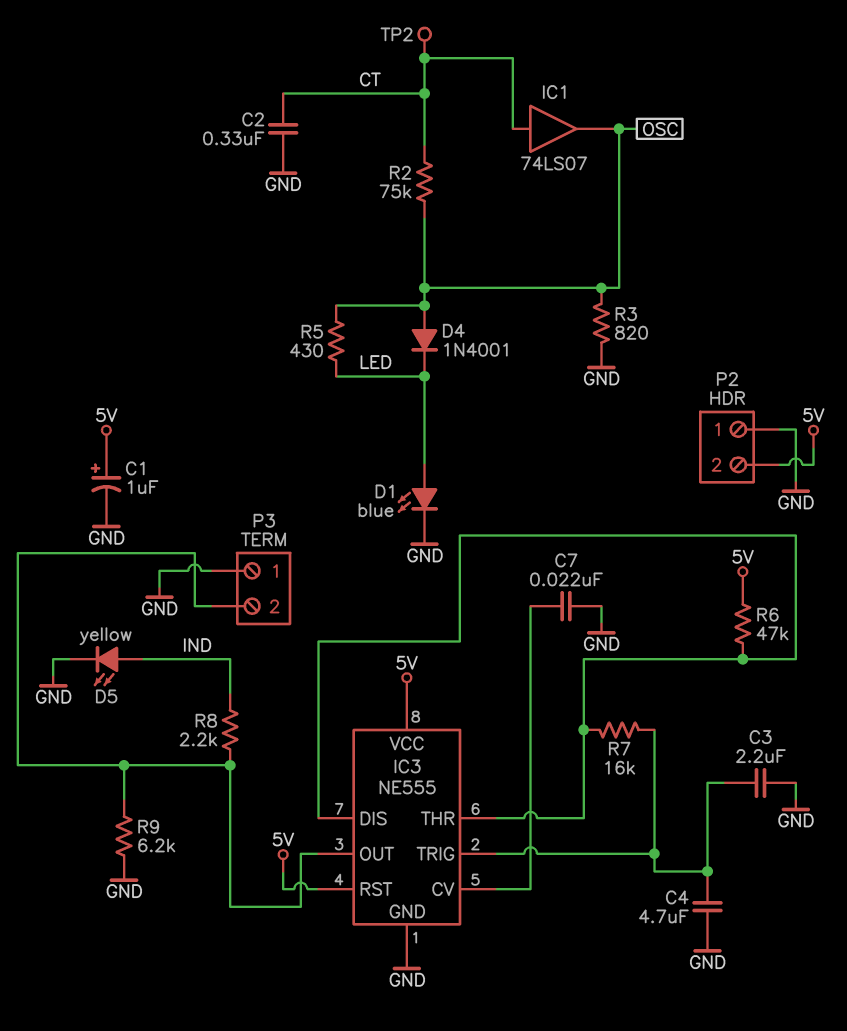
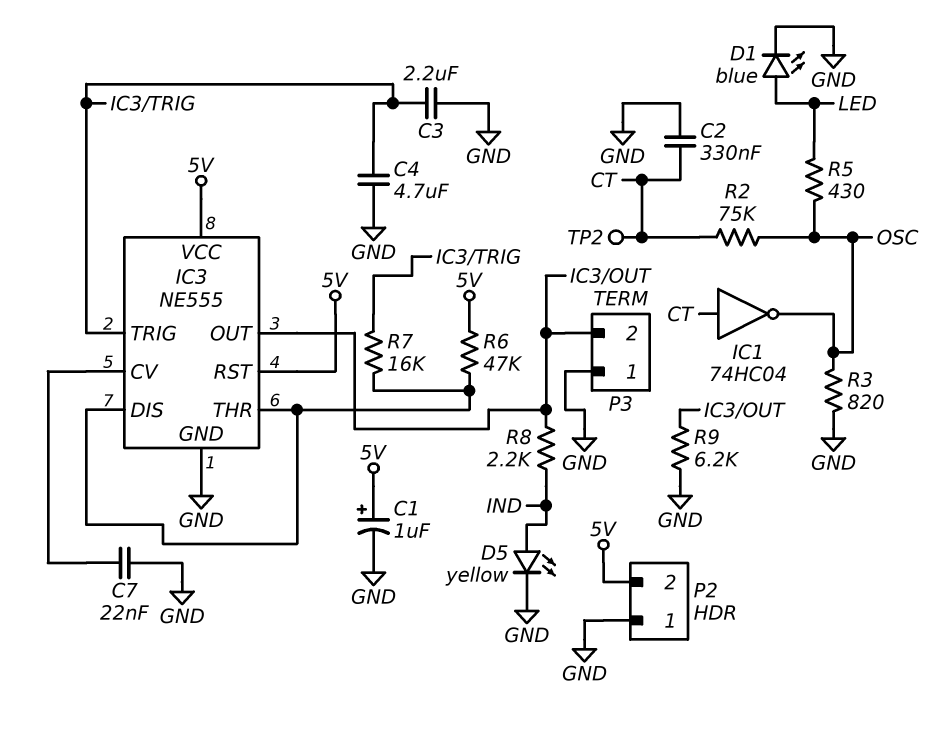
D4: diode 1N4001 (A OSC, K LED) -> none
IC1: buffer 74LS07 (in CT, out OSC) -> NOT 74HC04 (in CT, out OSC)

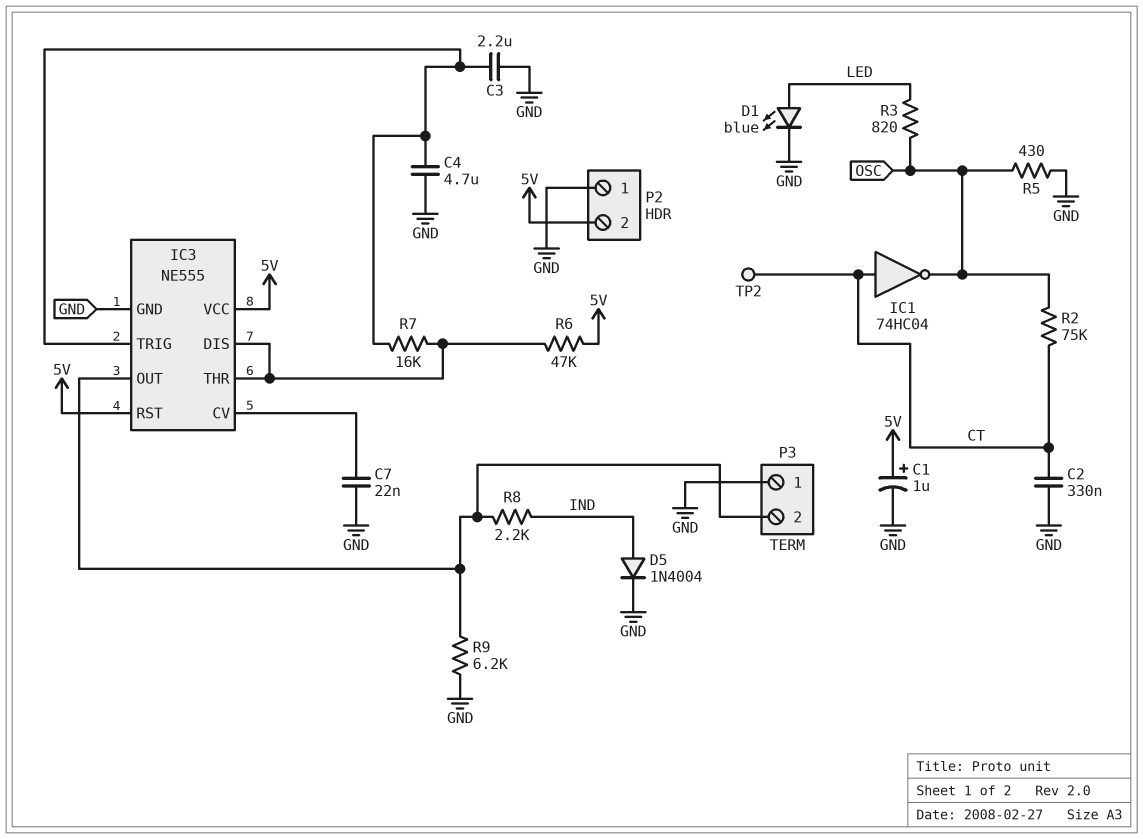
D5: LED yellow (A IND, K GND) -> diode 1N4004 (A IND, K GND)
R3: 820 (GND, OSC) -> 820 (LED, OSC)
R5: 430 (LED, OSC) -> 430 (GND, OSC)

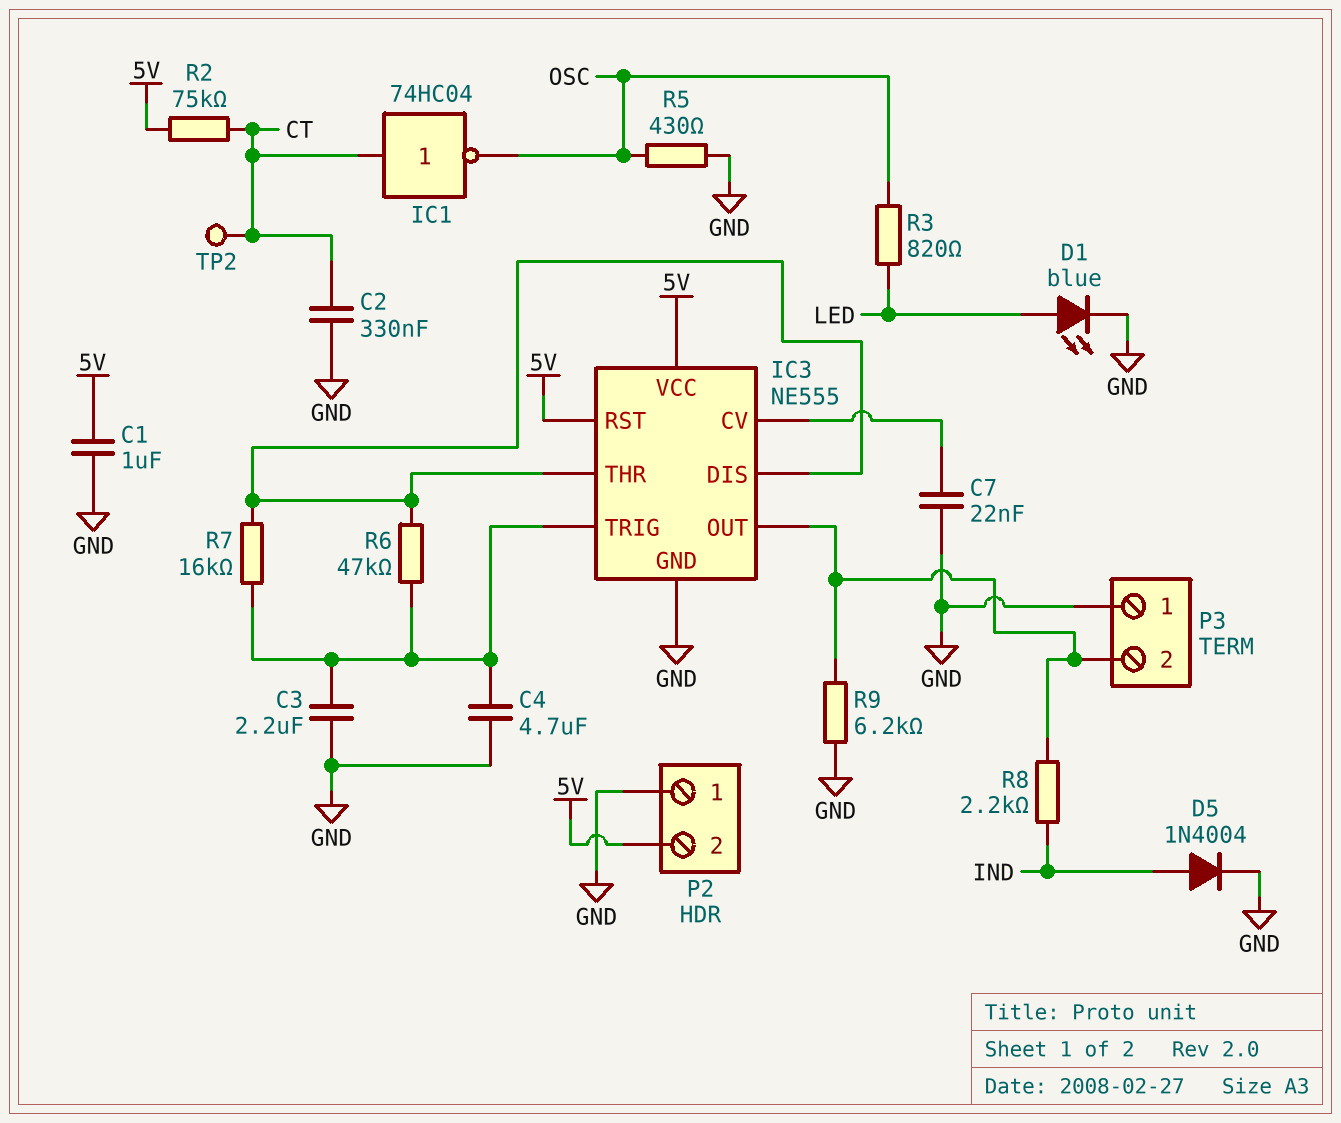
C1: 1uF (plus 5V, minus GND) -> 1uF (5V, GND)
R2: 75k (CT, OSC) -> 75k (5V, CT)
R6: 47k (5V, IC3/DIS) -> 47k (IC3/DIS, IC3/TRIG)

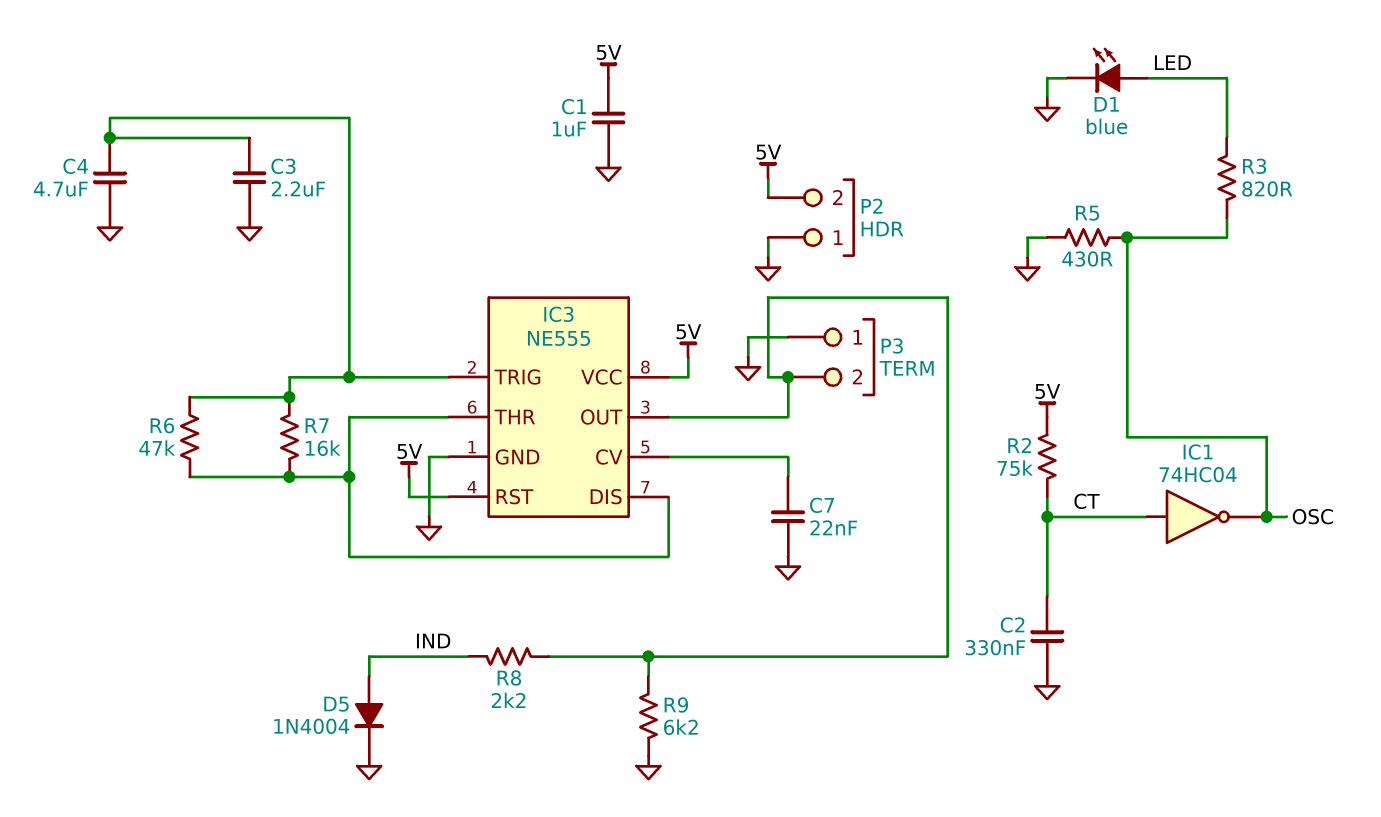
TP2: test point (CT) -> none

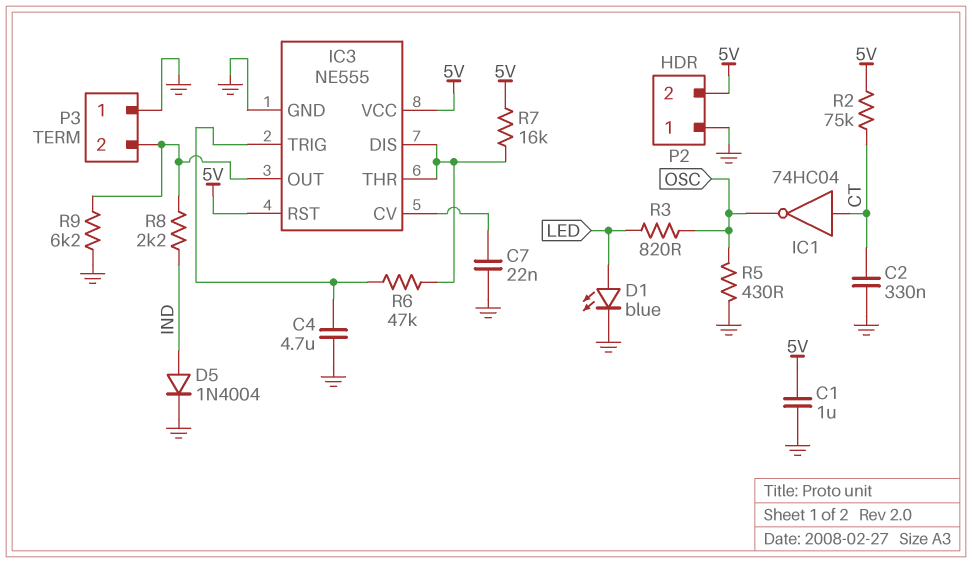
C3: 2.2uF (GND, IC3/TRIG) -> none
R7: 16k (IC3/DIS, IC3/TRIG) -> 16k (5V, IC3/DIS)

